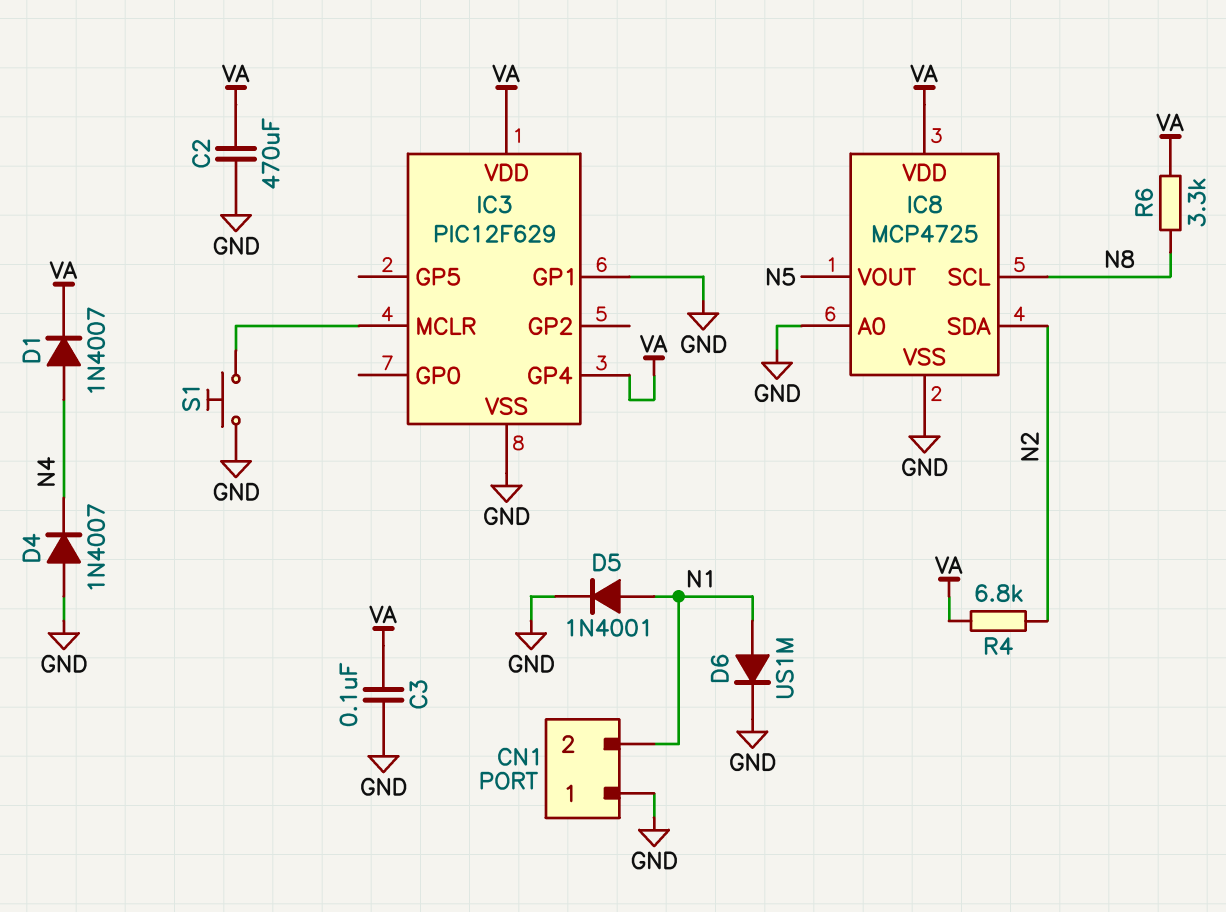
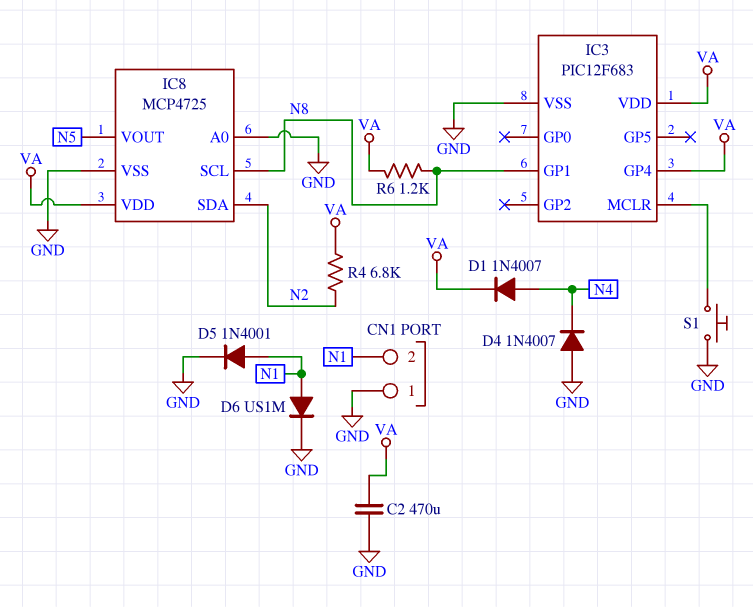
C3: 100nF (GND, VA) -> none
IC3: PIC12F629 -> PIC12F683
IC3 pin GP1: GND -> N8
R6: 3.3k (N8, VA) -> 1.2k (N8, VA)

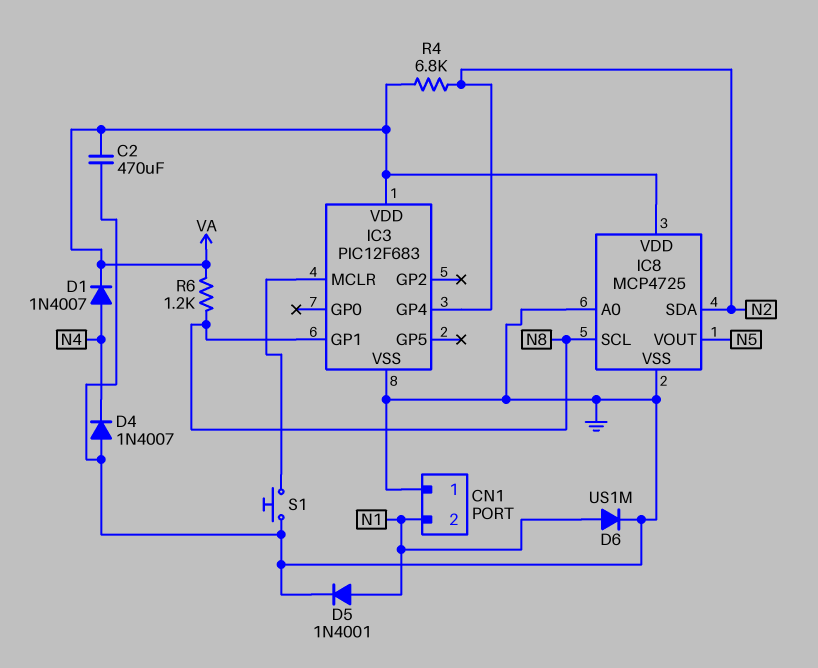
IC3 pin GP4: VA -> N2

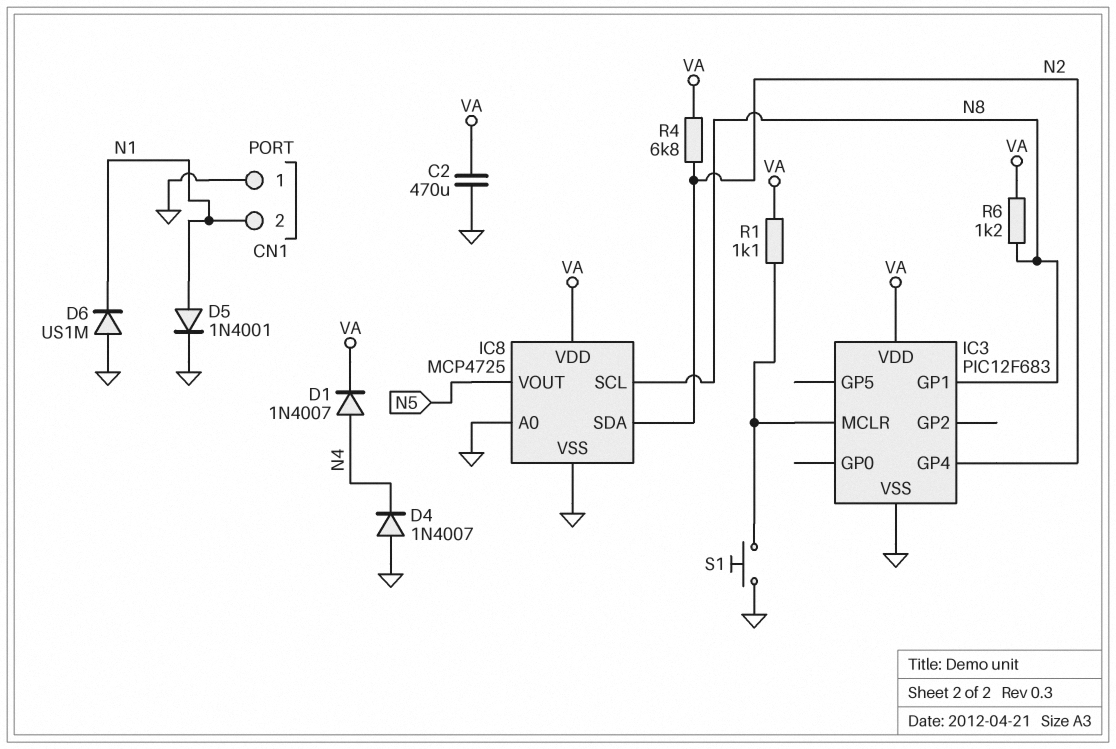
D6: diode US1M (A N1, K GND) -> diode US1M (A GND, K N1)
R1: none -> 1.1k (IC3/MCLR, VA)

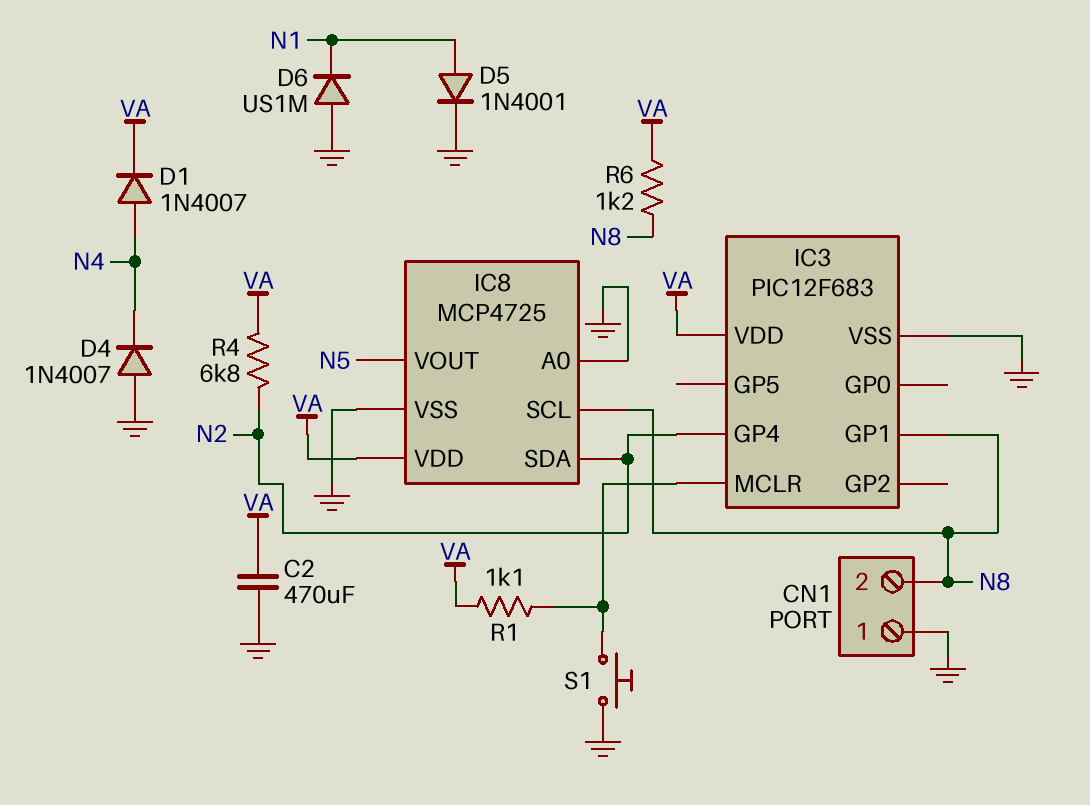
CN1 pin 2: N1 -> N8

